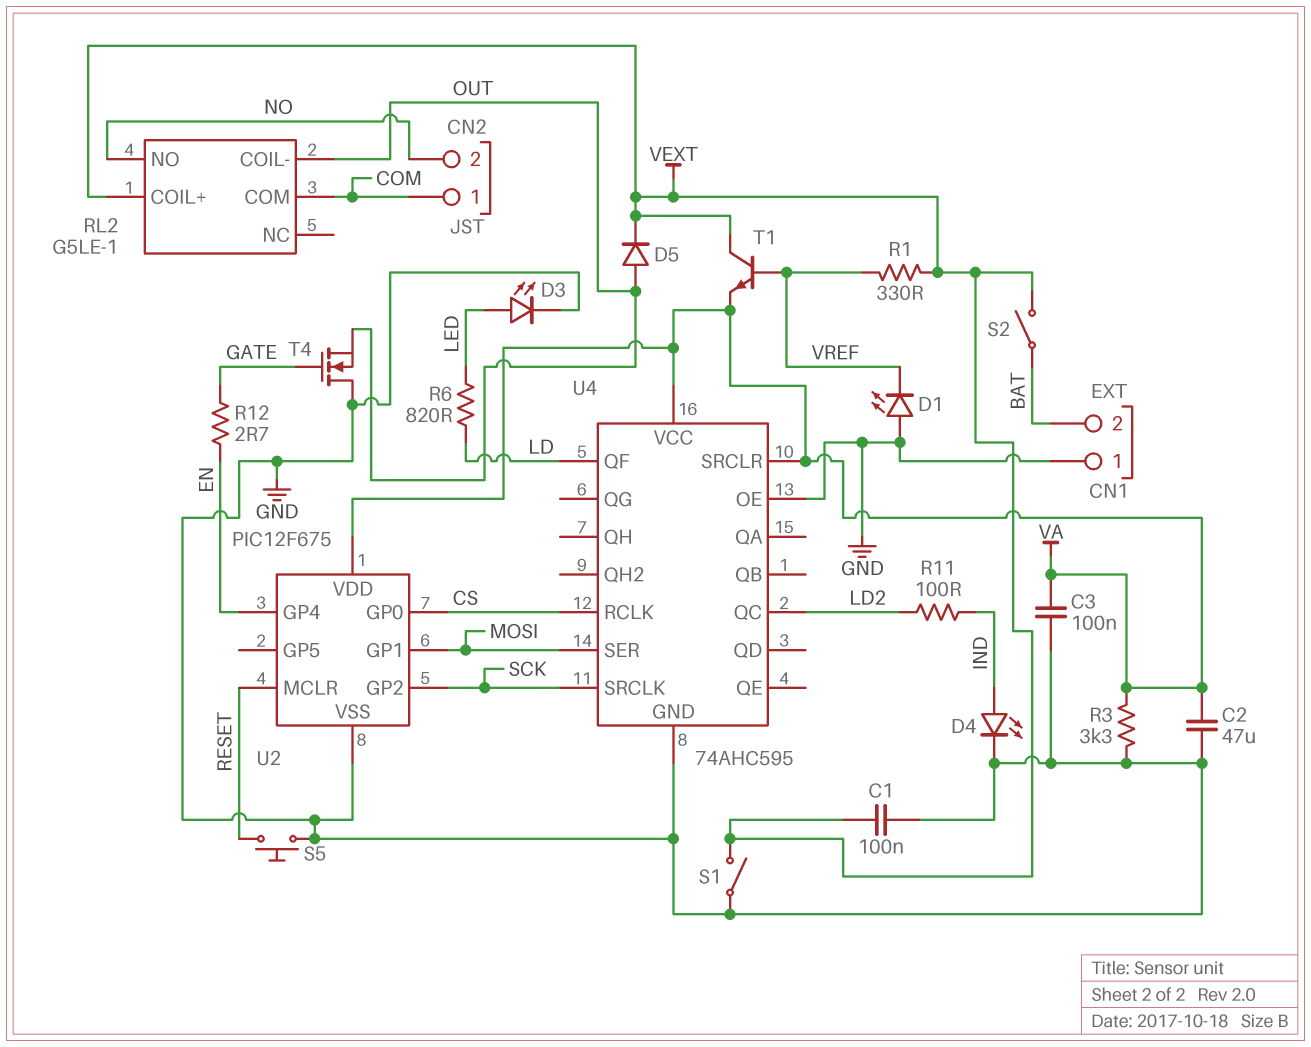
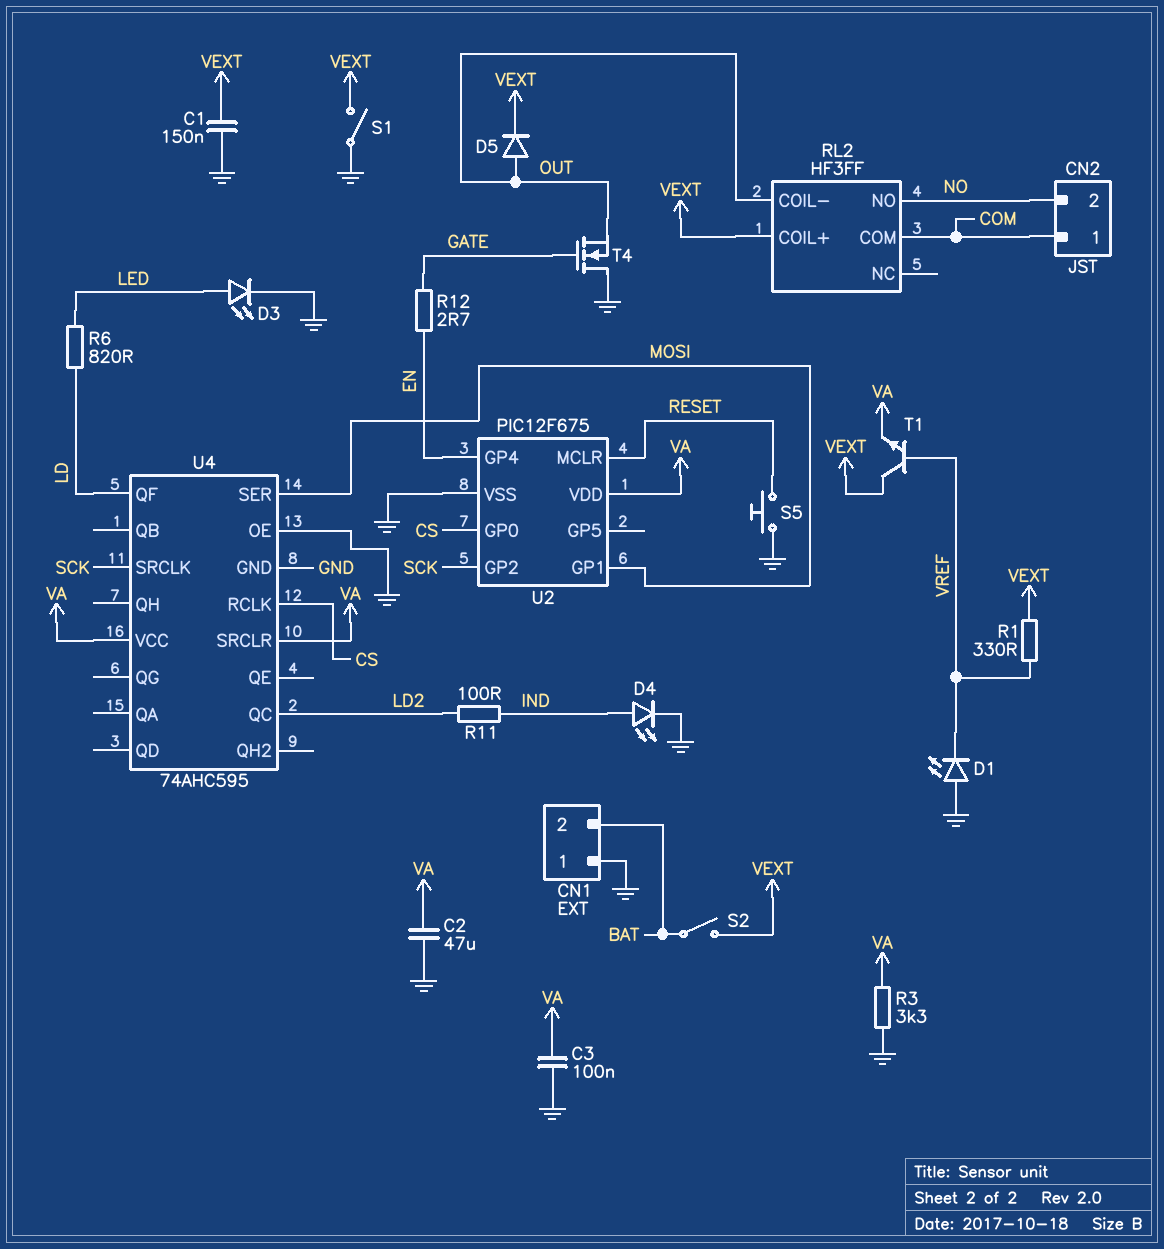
C1: 100nF (GND, VEXT) -> 150nF (GND, VEXT)
RL2: G5LE-1 -> HF3FF

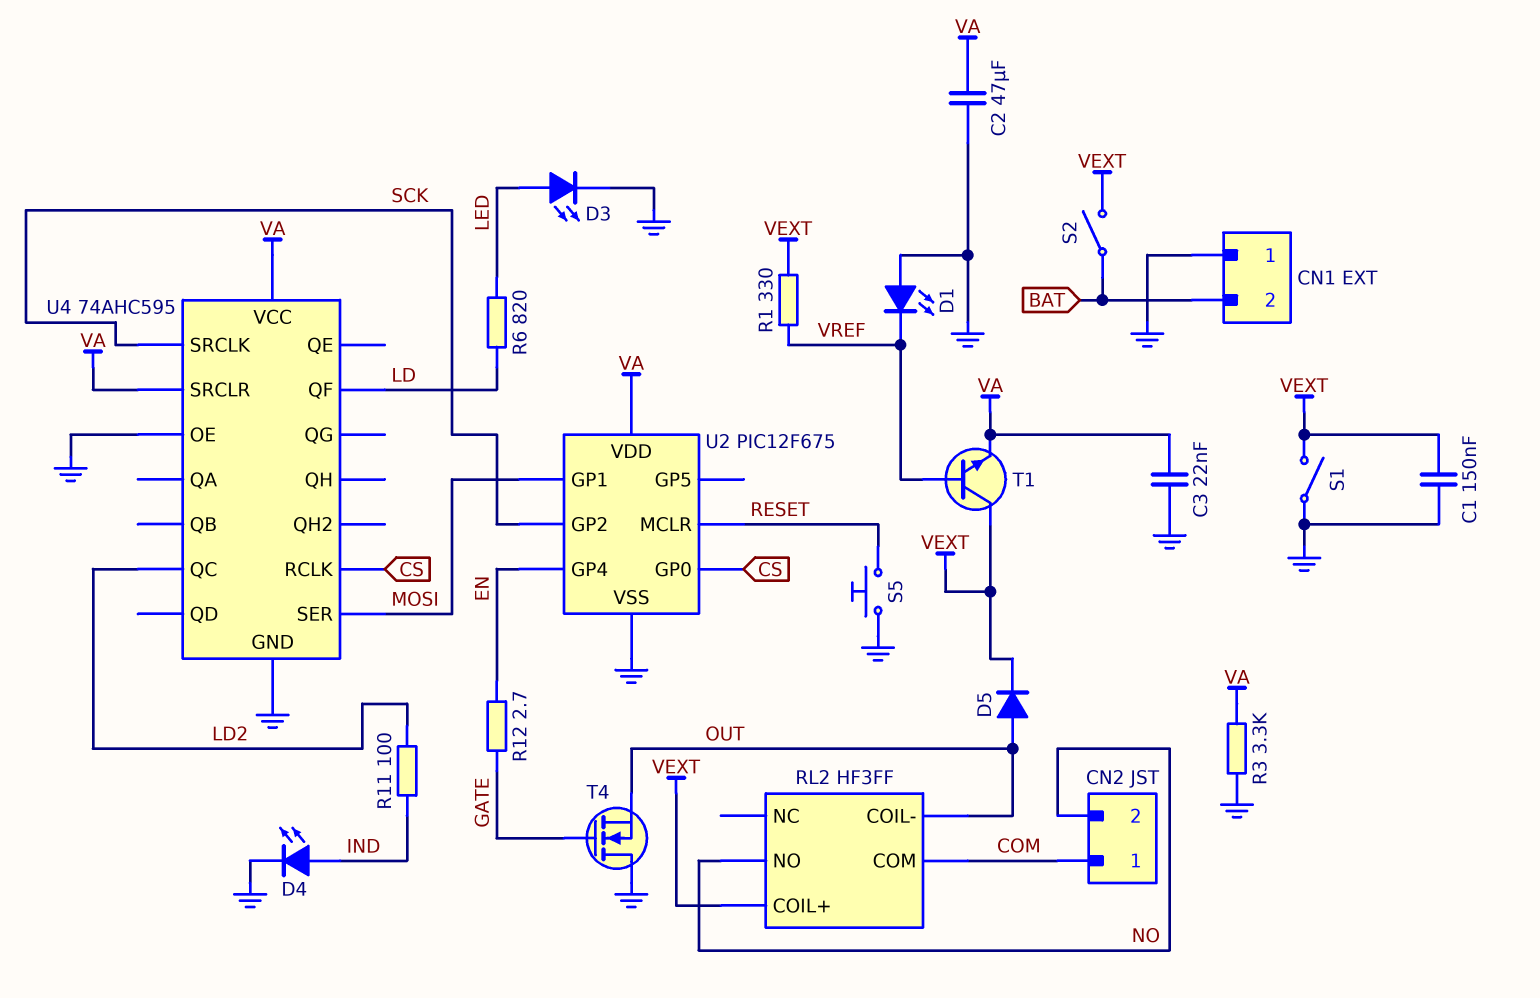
C3: 100nF (GND, VA) -> 22nF (GND, VA)

